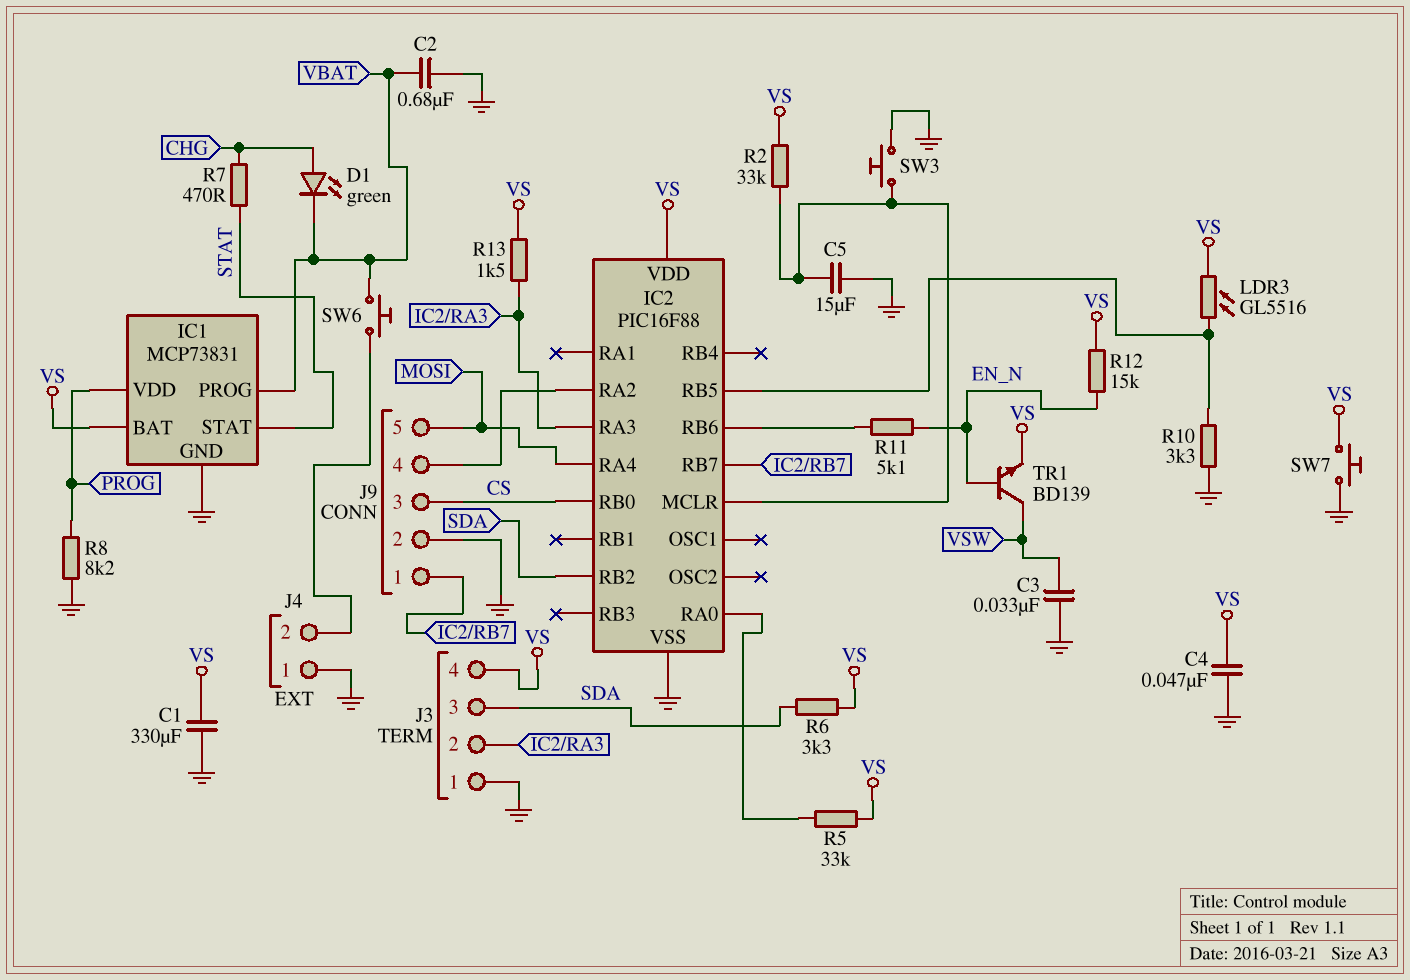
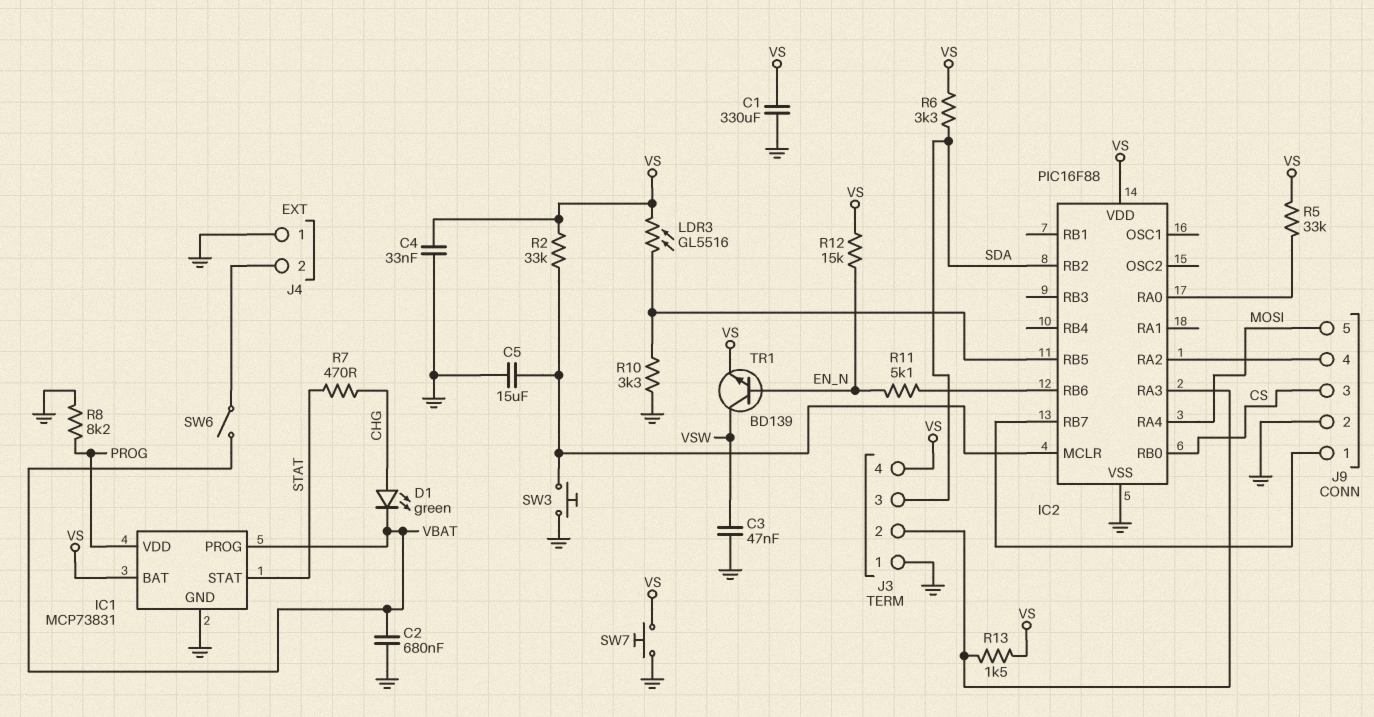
C3: 33nF (GND, VSW) -> 47nF (GND, VSW)
C4: 47nF (GND, VS) -> 33nF (GND, VS)
SW6: button (J4/2, VBAT) -> switch (J4/2, VBAT)

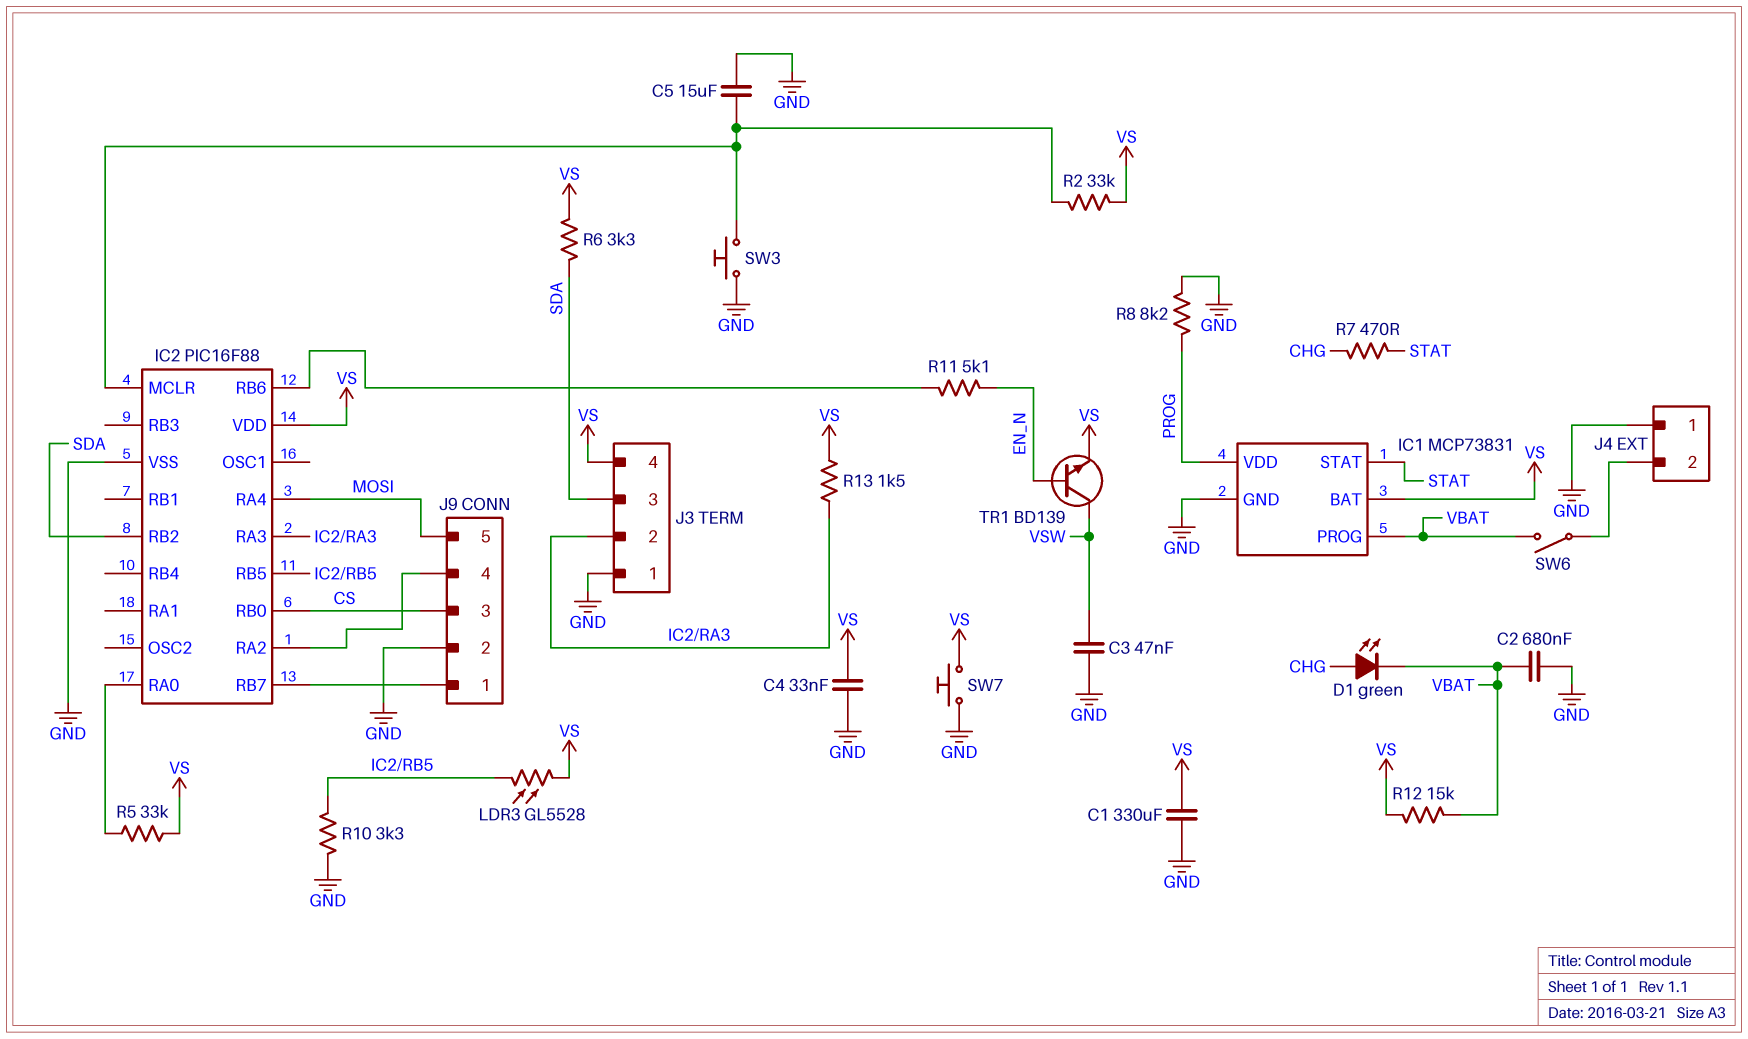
LDR3: GL5516 (IC2/RB5, VS) -> GL5528 (IC2/RB5, VS)
R12: 15k (EN_N, VS) -> 15k (VBAT, VS)

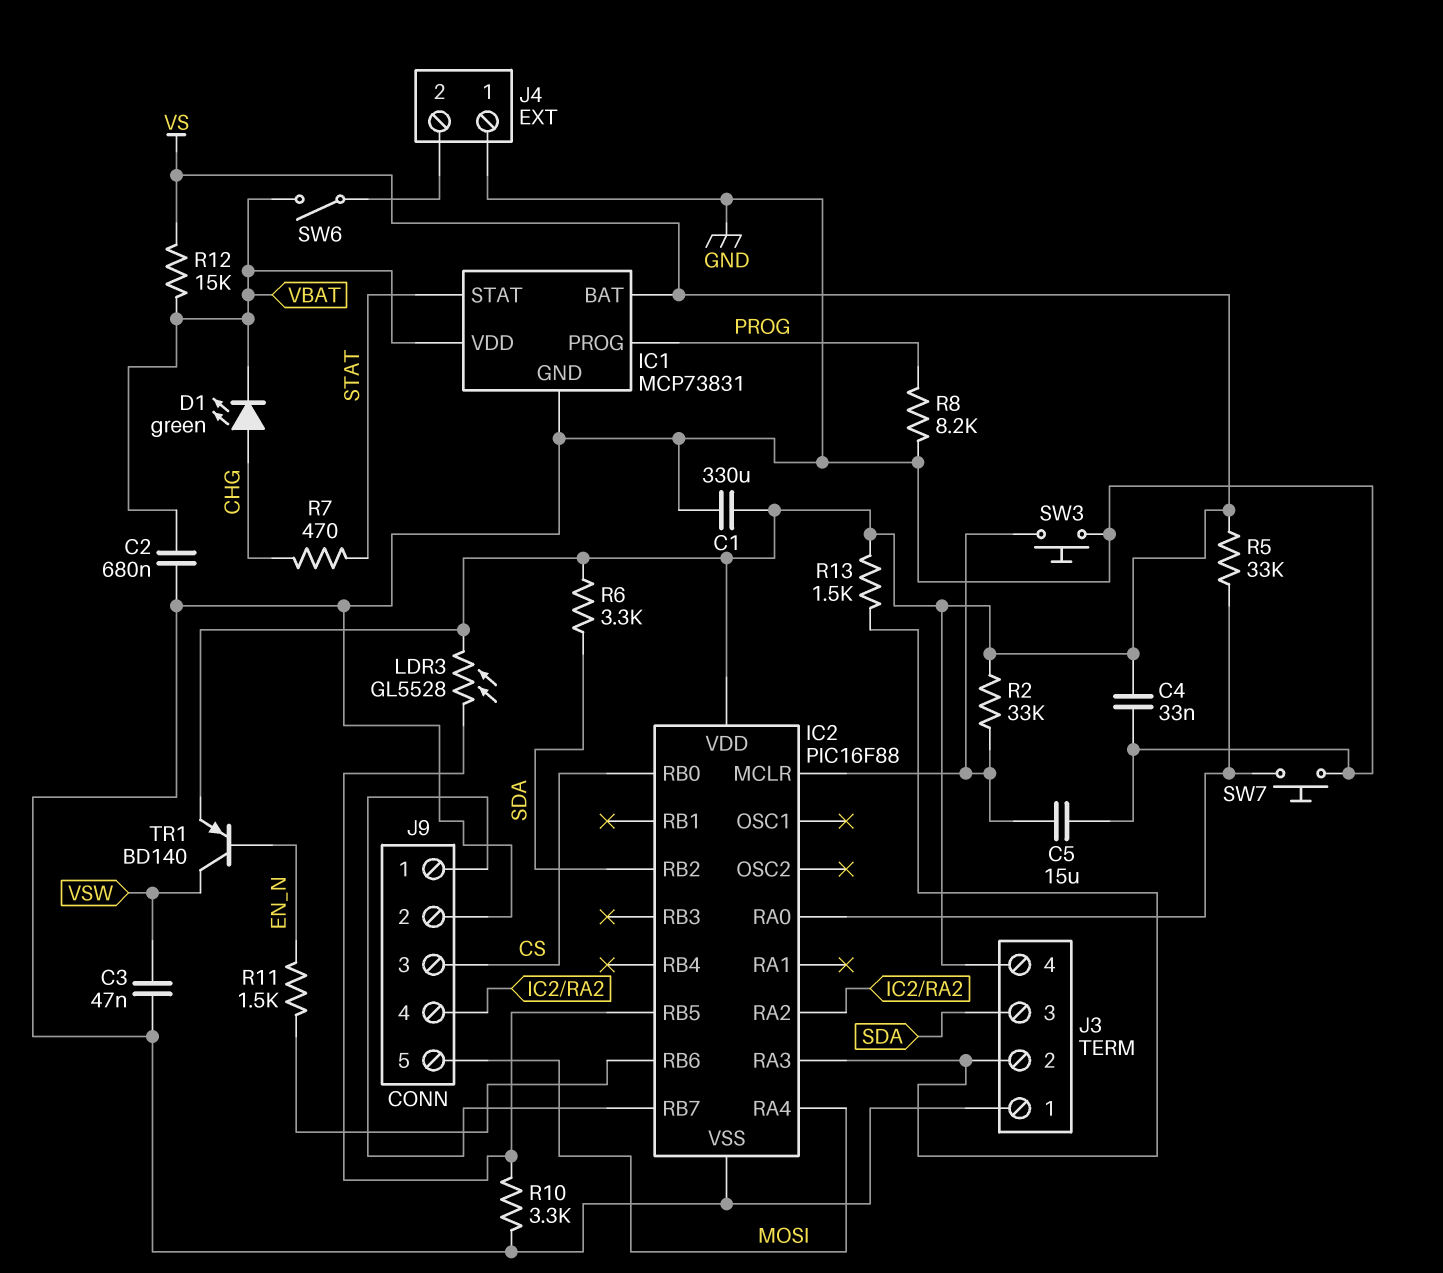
IC1 pin PROG: VBAT -> PROG
IC1 pin VDD: PROG -> VBAT
R11: 5.1k (EN_N, IC2/RB6) -> 1.5k (EN_N, IC2/RB6)
SW7: button (GND, VS) -> button (GND, IC2/RA0)
TR1: NPN BD139 (B EN_N, C VSW, E VS) -> PNP BD140 (B EN_N, C VSW, E VS)

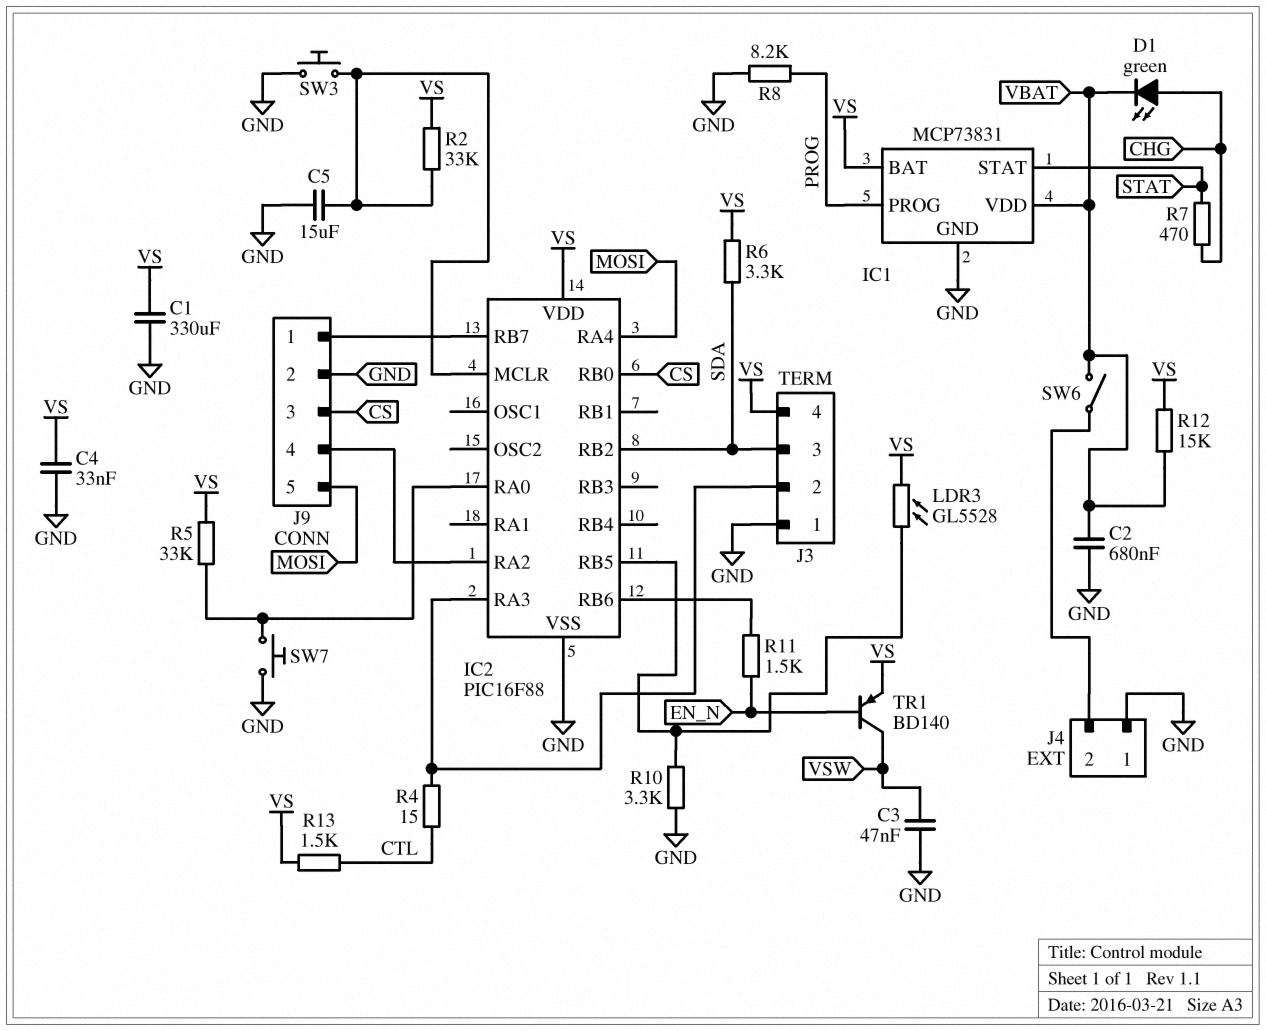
R4: none -> 15 (CTL, IC2/RA3)
R13: 1.5k (IC2/RA3, VS) -> 1.5k (CTL, VS)

